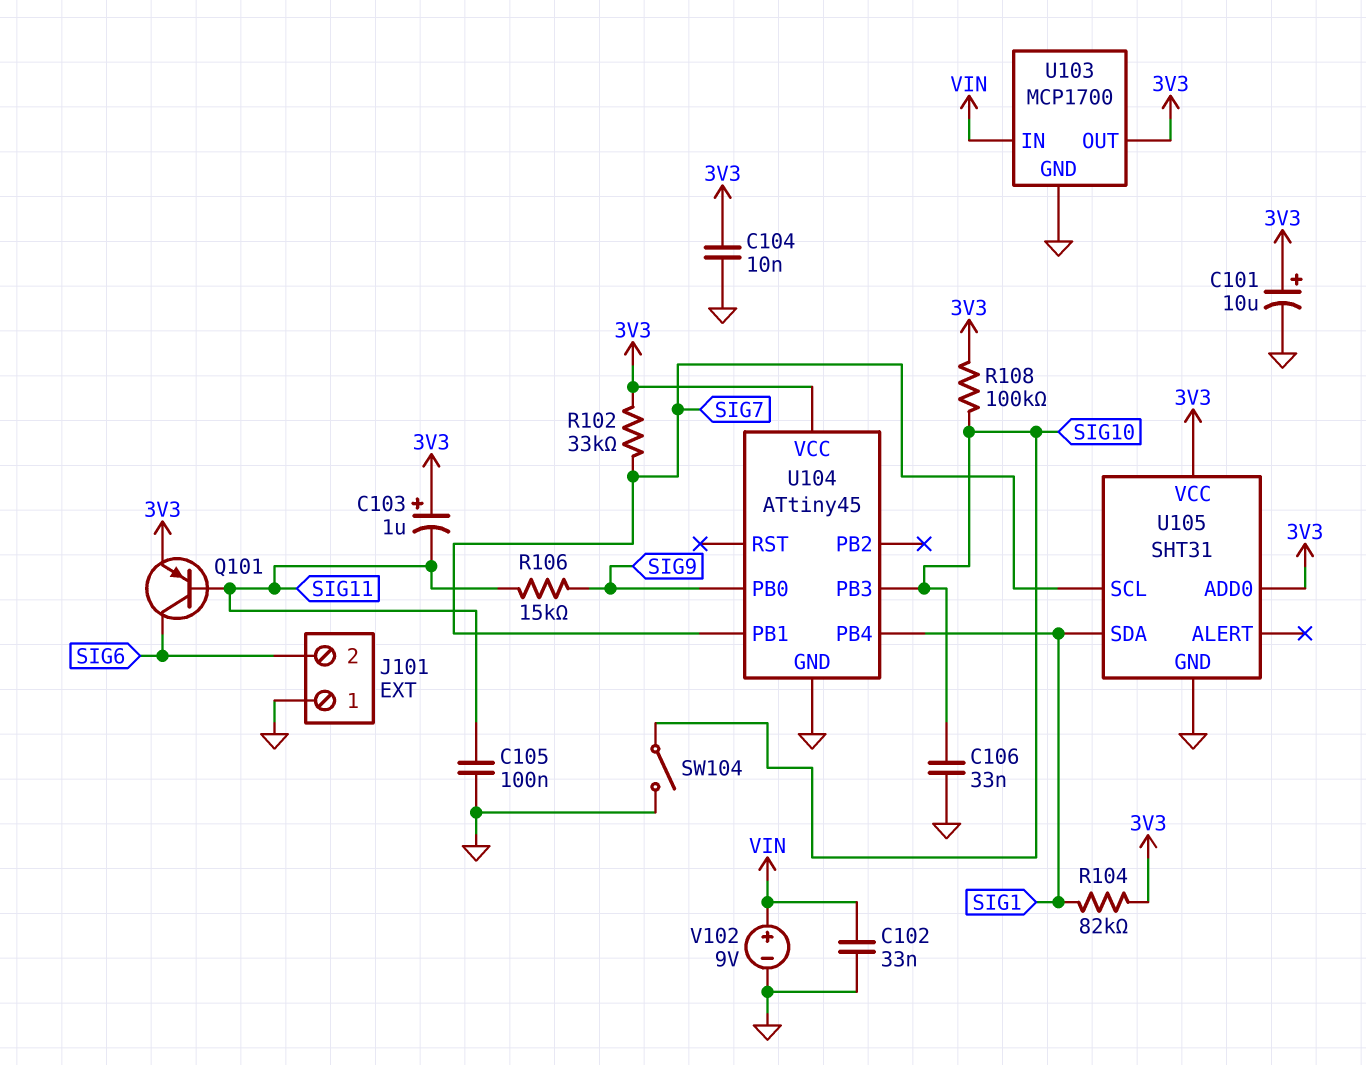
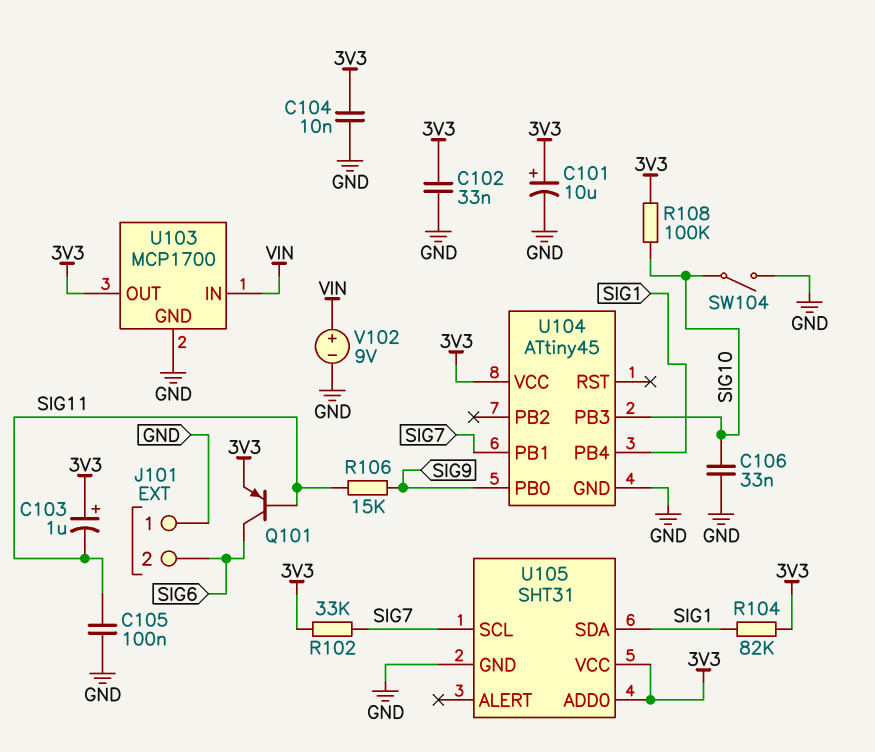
C102: 33nF (GND, VIN) -> 33nF (3V3, GND)

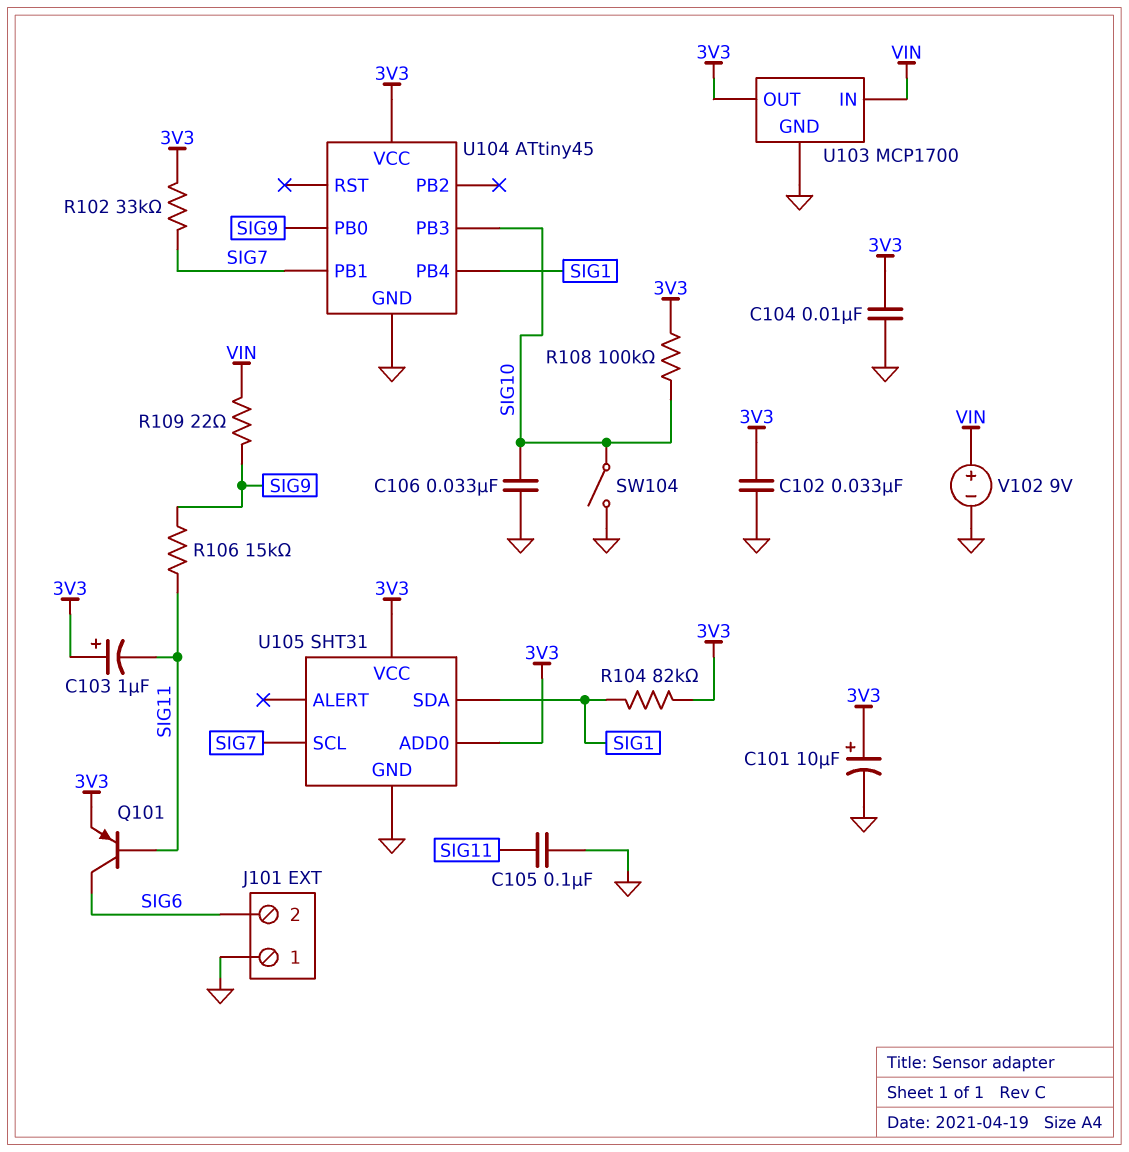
R109: none -> 22 (SIG9, VIN)

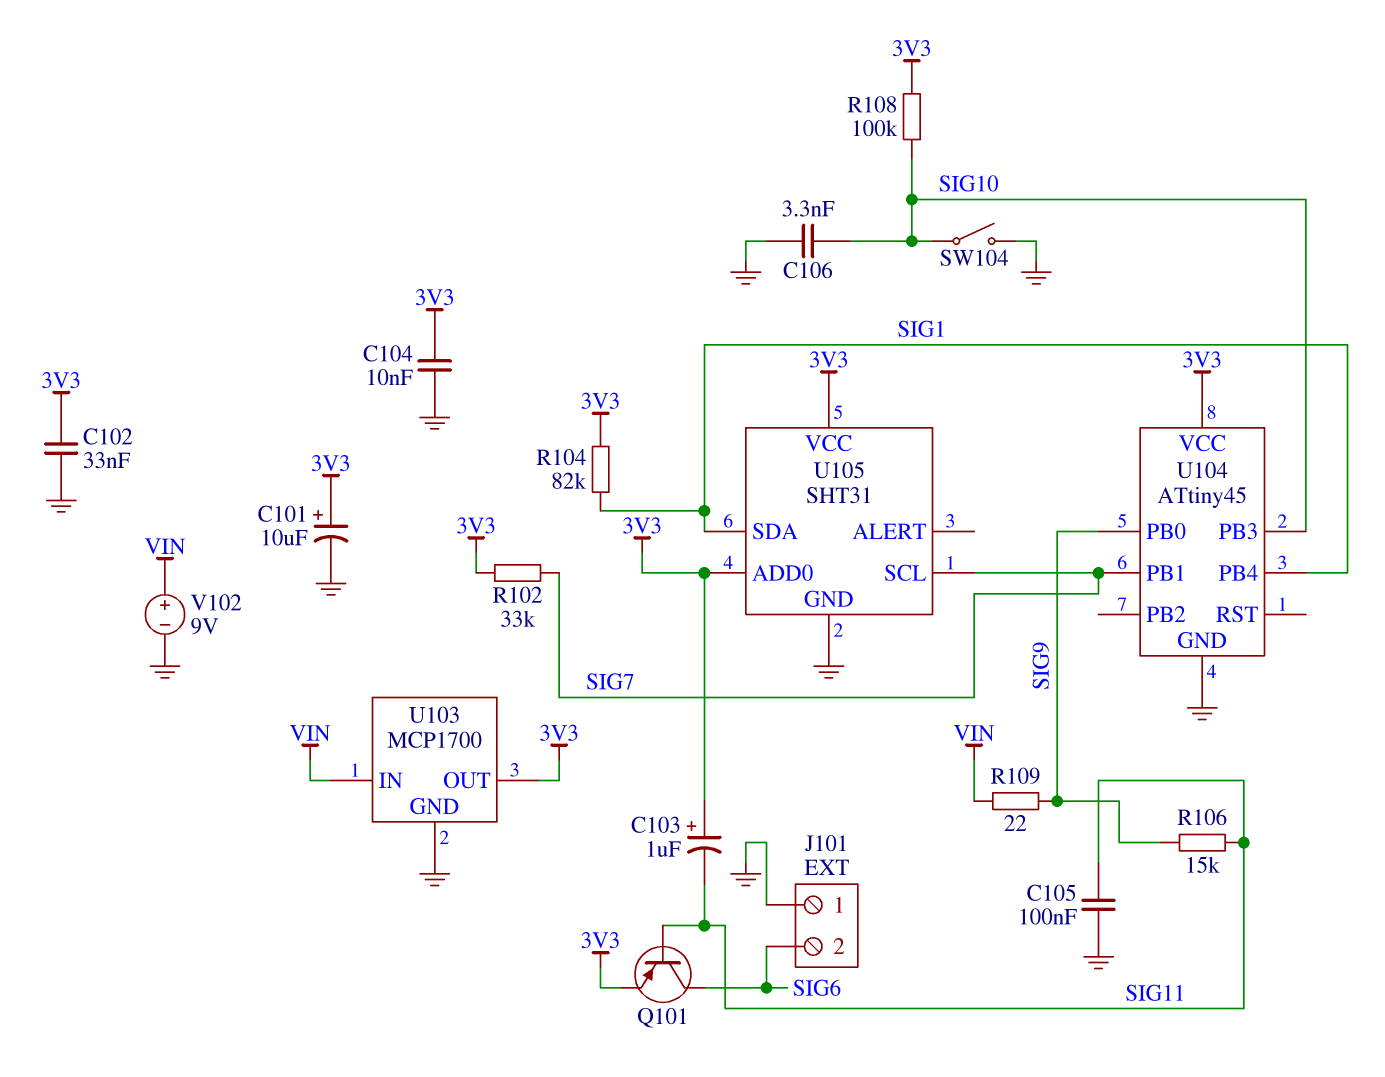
C106: 33nF (GND, SIG10) -> 3.3nF (GND, SIG10)

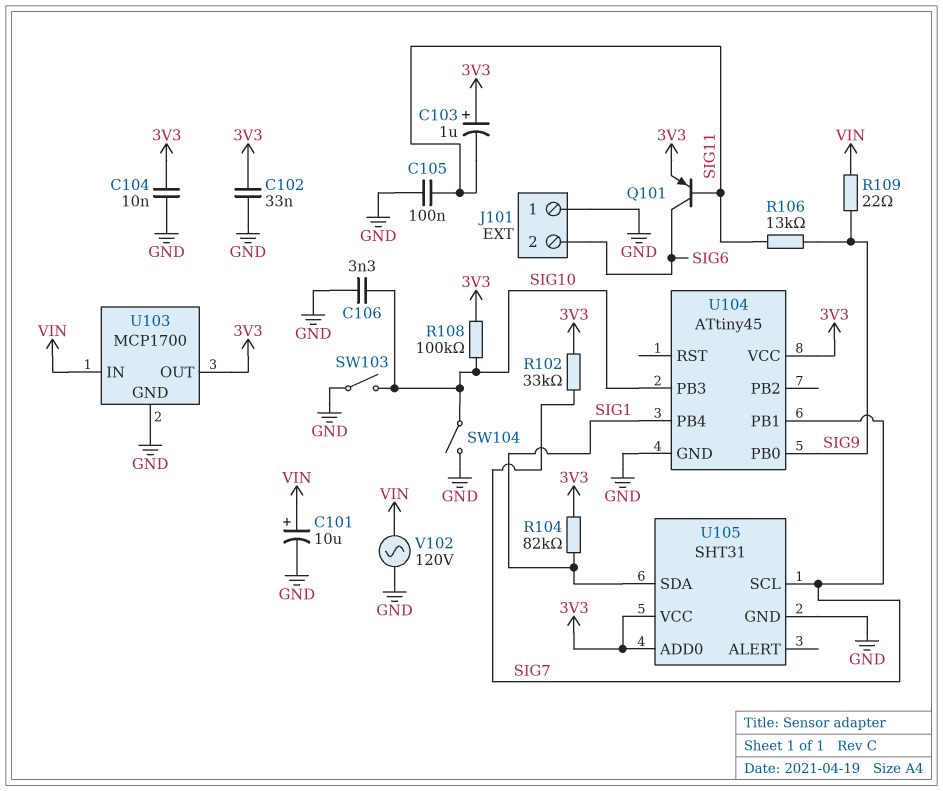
C101: 10uF (plus 3V3, minus GND) -> 10uF (plus VIN, minus GND)
R106: 15k (SIG9, SIG11) -> 13k (SIG9, SIG11)
SW103: none -> switch (GND, SIG10)
V102: 9V (plus VIN, minus GND) -> AC 120V (GND, VIN)

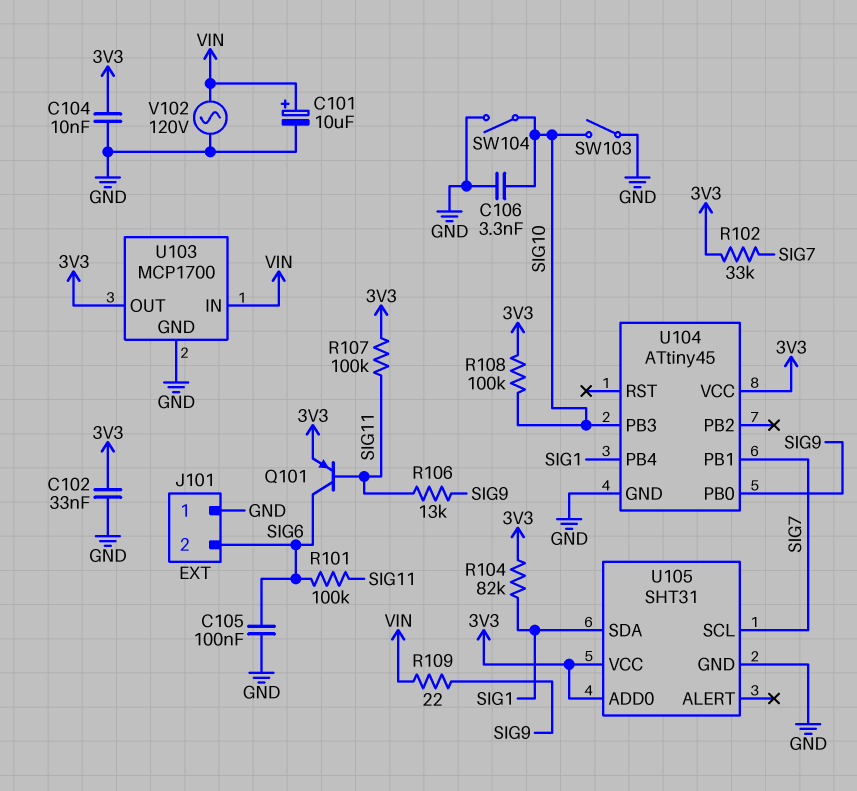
C103: 1uF (plus 3V3, minus SIG11) -> none
C105: 100nF (GND, SIG11) -> 100nF (GND, SIG6)
R101: none -> 100k (SIG6, SIG11)
R107: none -> 100k (3V3, SIG11)

